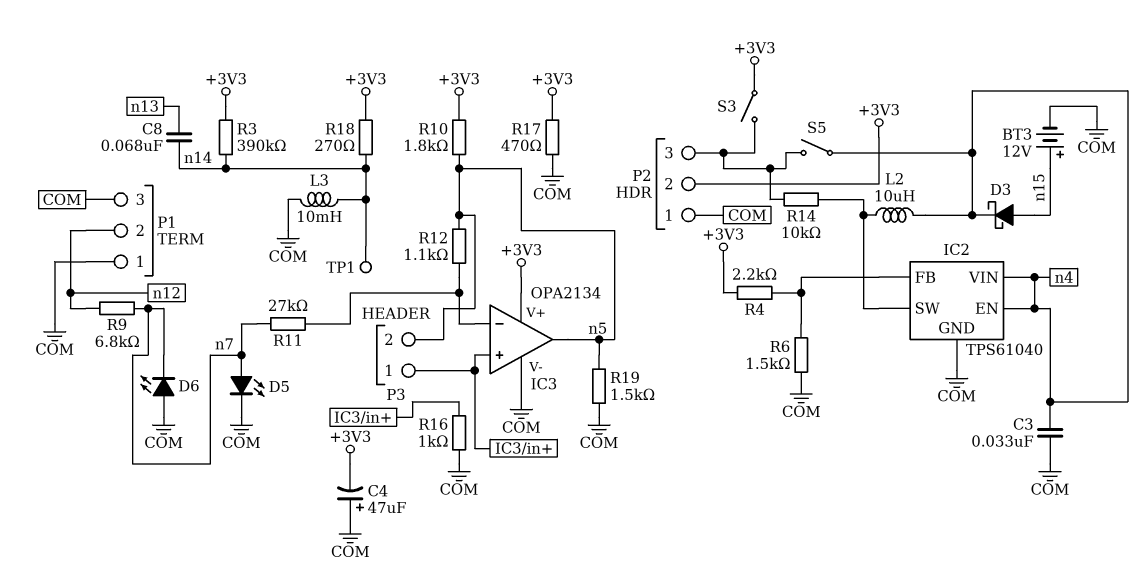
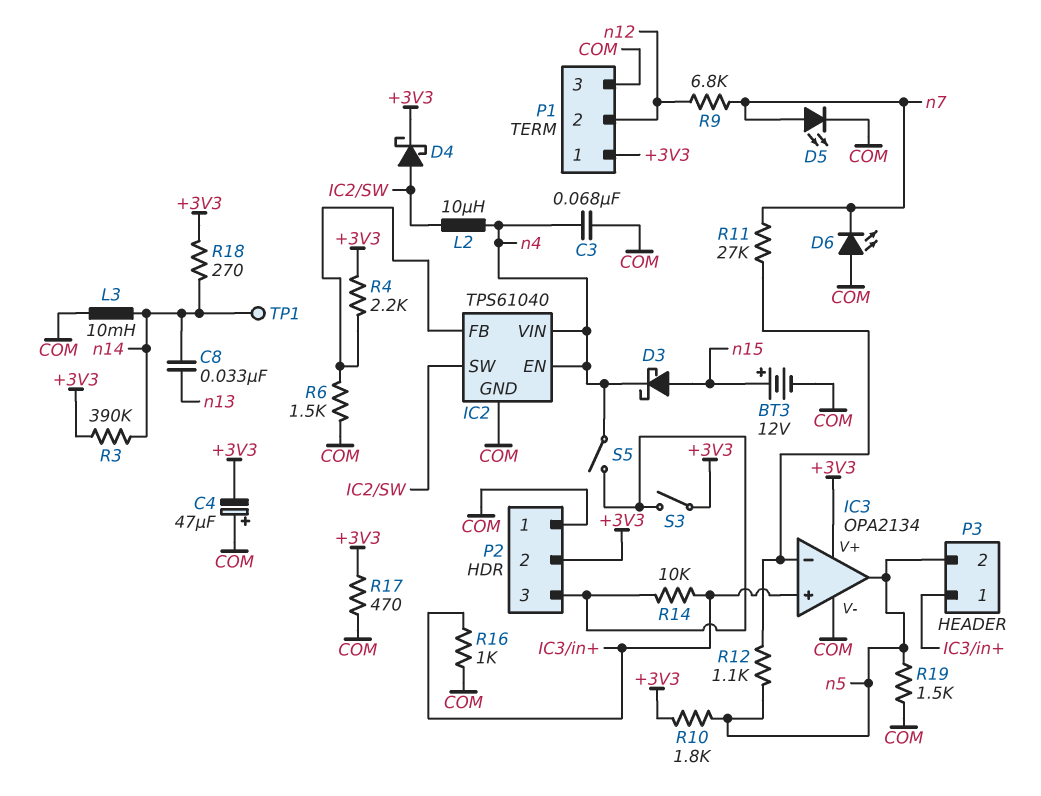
C3: 33nF (COM, n4) -> 68nF (COM, n4)
C8: 68nF (n13, n14) -> 33nF (n13, n14)
D4: none -> schottky (A IC2/SW, K +3V3)
P1 pin 1: COM -> +3V3
R14: 10k (IC2/SW, P2/3) -> 10k (IC3/in+, P2/3)

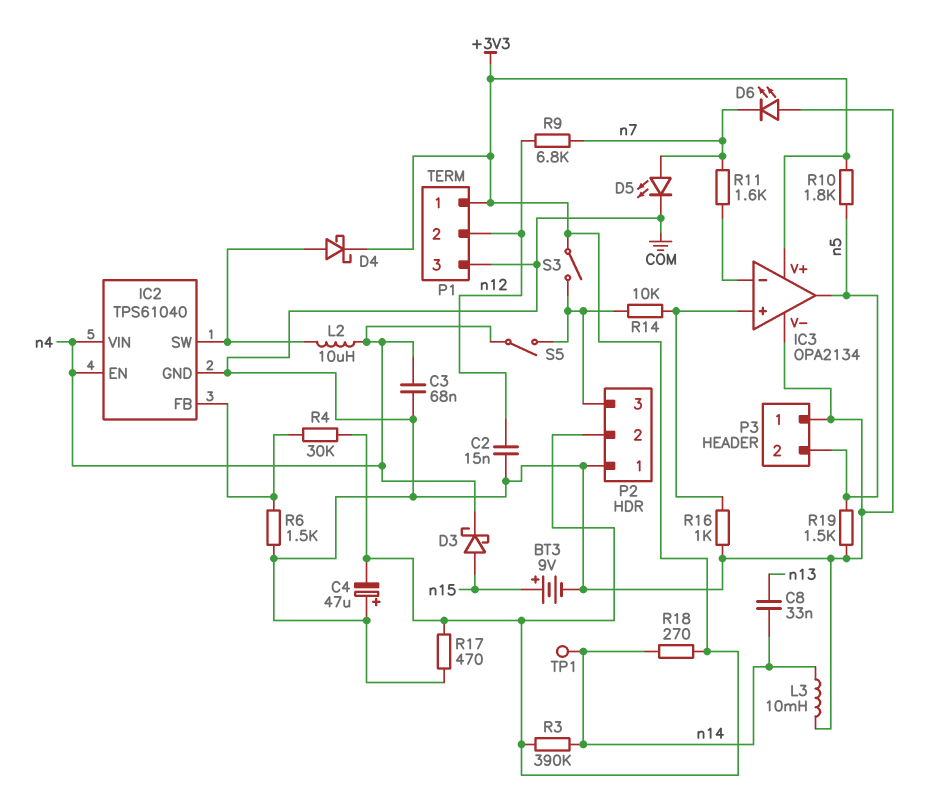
BT3: 12V (plus n15, minus COM) -> 9V (plus n15, minus COM)
C2: none -> 15nF (COM, n12)
P3 pin 1: IC3/in+ -> COM
R4: 2.2k (+3V3, IC2/FB) -> 30k (+3V3, IC2/FB)
R11: 27k (IC3/in-, n7) -> 1.6k (IC3/in-, n7)
R12: 1.1k (IC3/in-, n5) -> none

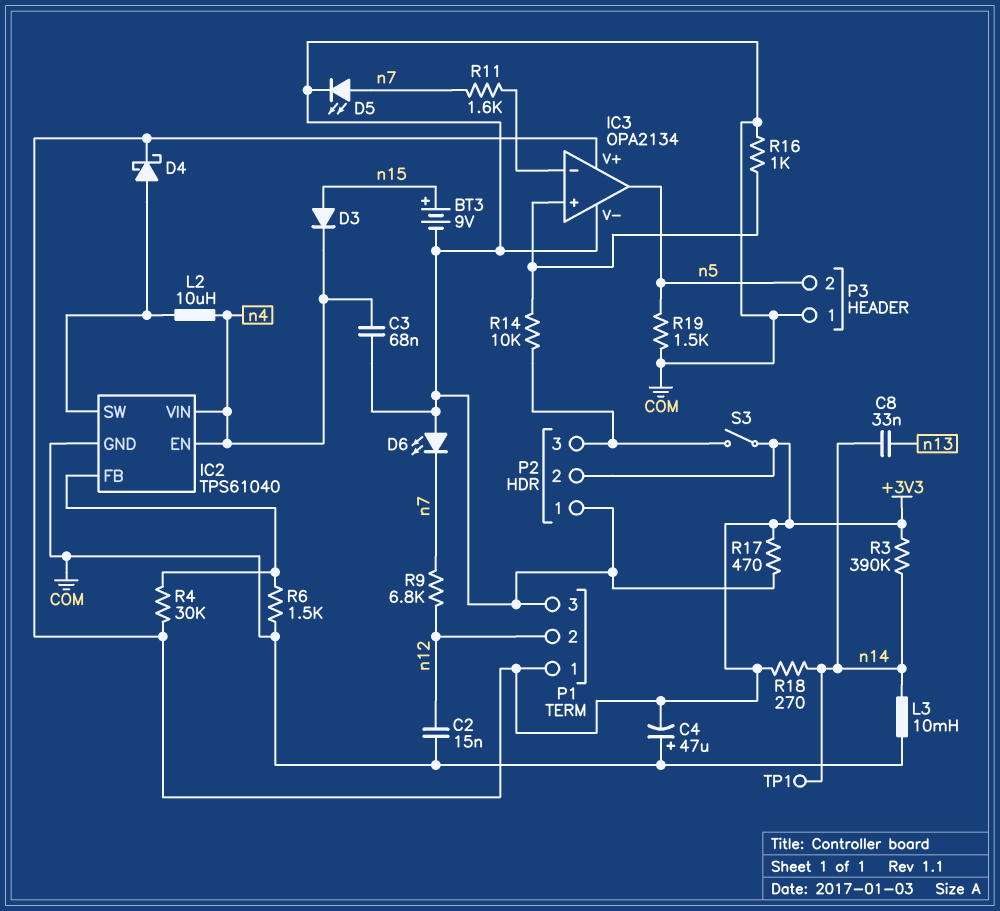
D3: schottky (A n15, K n4) -> diode (A n15, K n4)
R10: 1.8k (+3V3, n5) -> none
S5: switch (P2/3, n4) -> none

